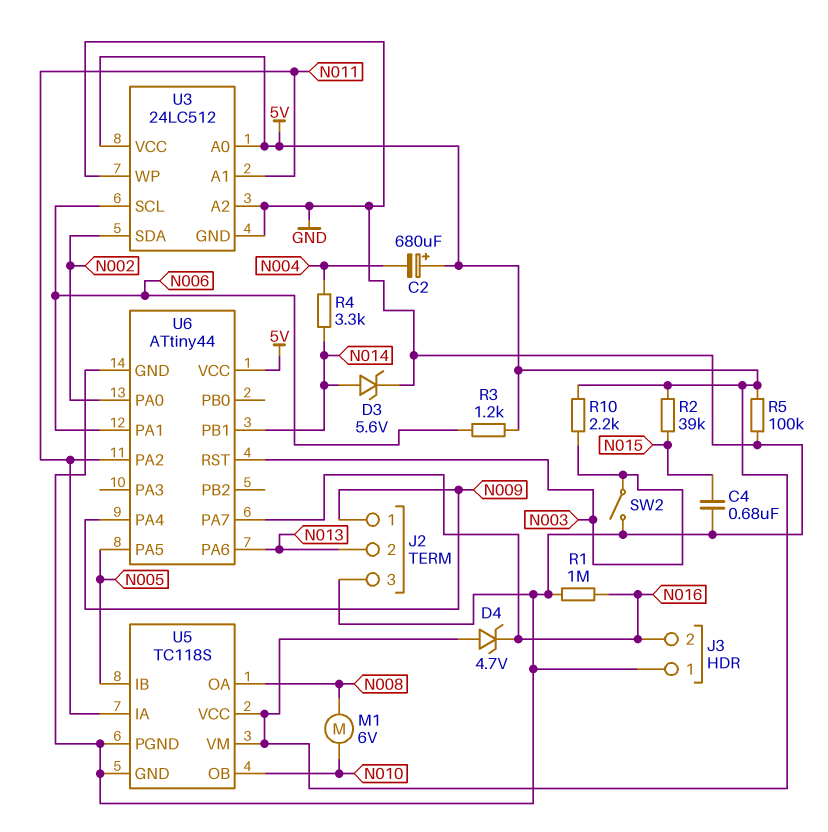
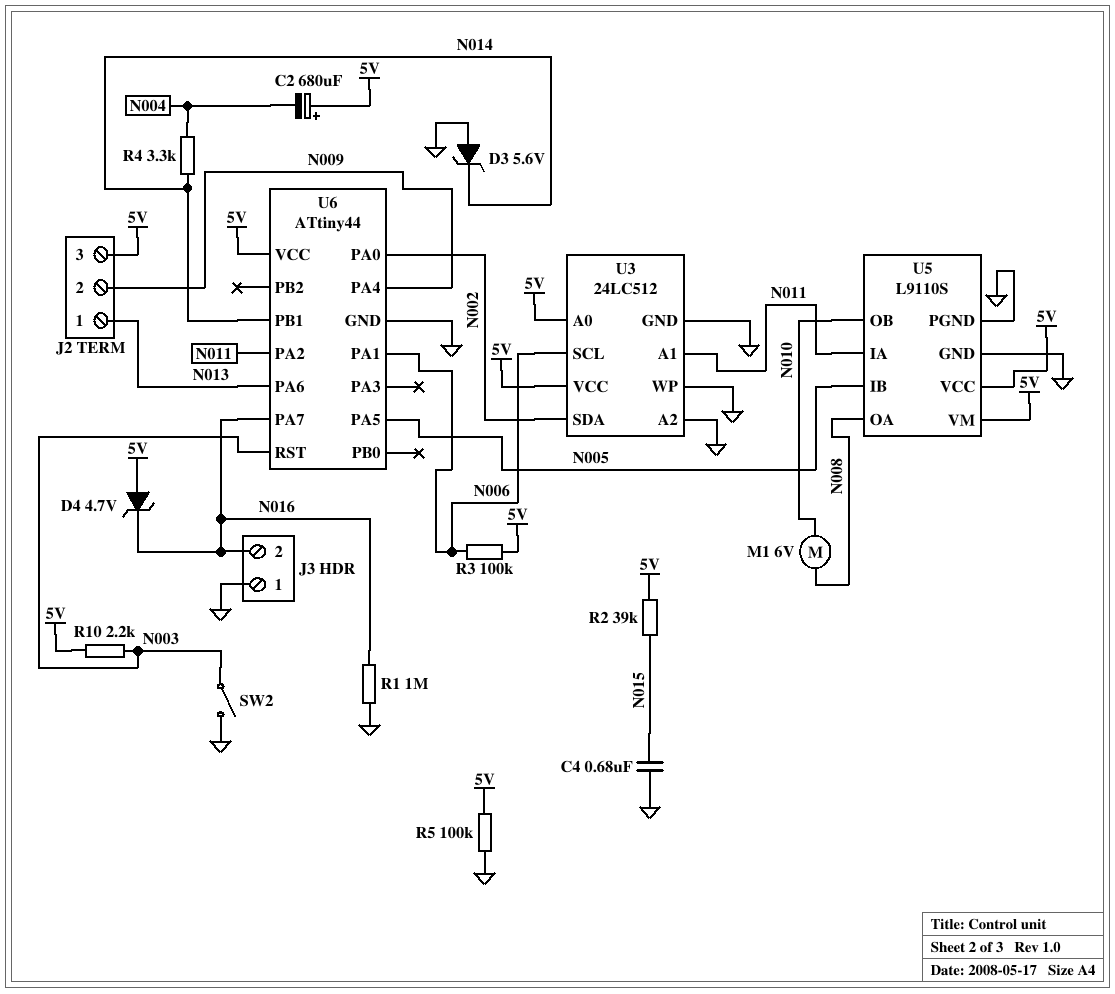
D3: zener 5.6V (A N014, K GND) -> zener 5.6V (A GND, K N014)
J2 pin 1: N009 -> N013
J2 pin 2: N013 -> N009
J2 pin 3: GND -> 5V
R3: 1.2k (5V, N006) -> 100k (5V, N006)
U5: TC118S -> L9110S

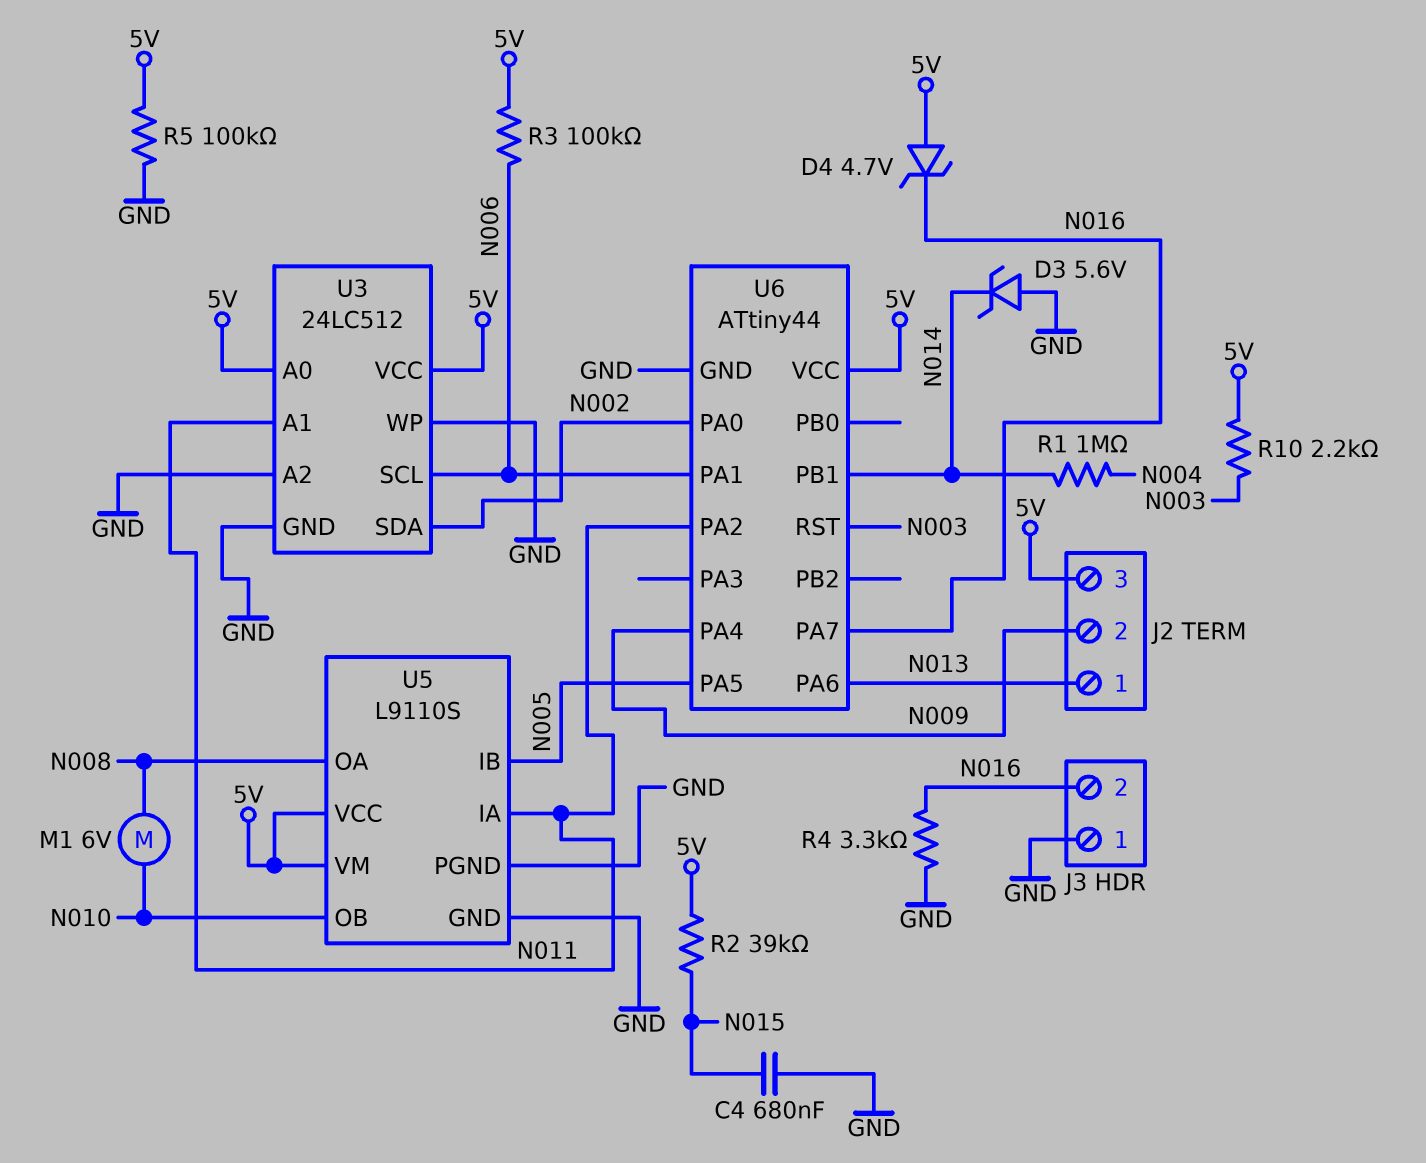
C2: 680uF (plus 5V, minus N004) -> none
R1: 1M (GND, N016) -> 1M (N004, N014)
R4: 3.3k (N004, N014) -> 3.3k (GND, N016)
SW2: switch (GND, N003) -> none

